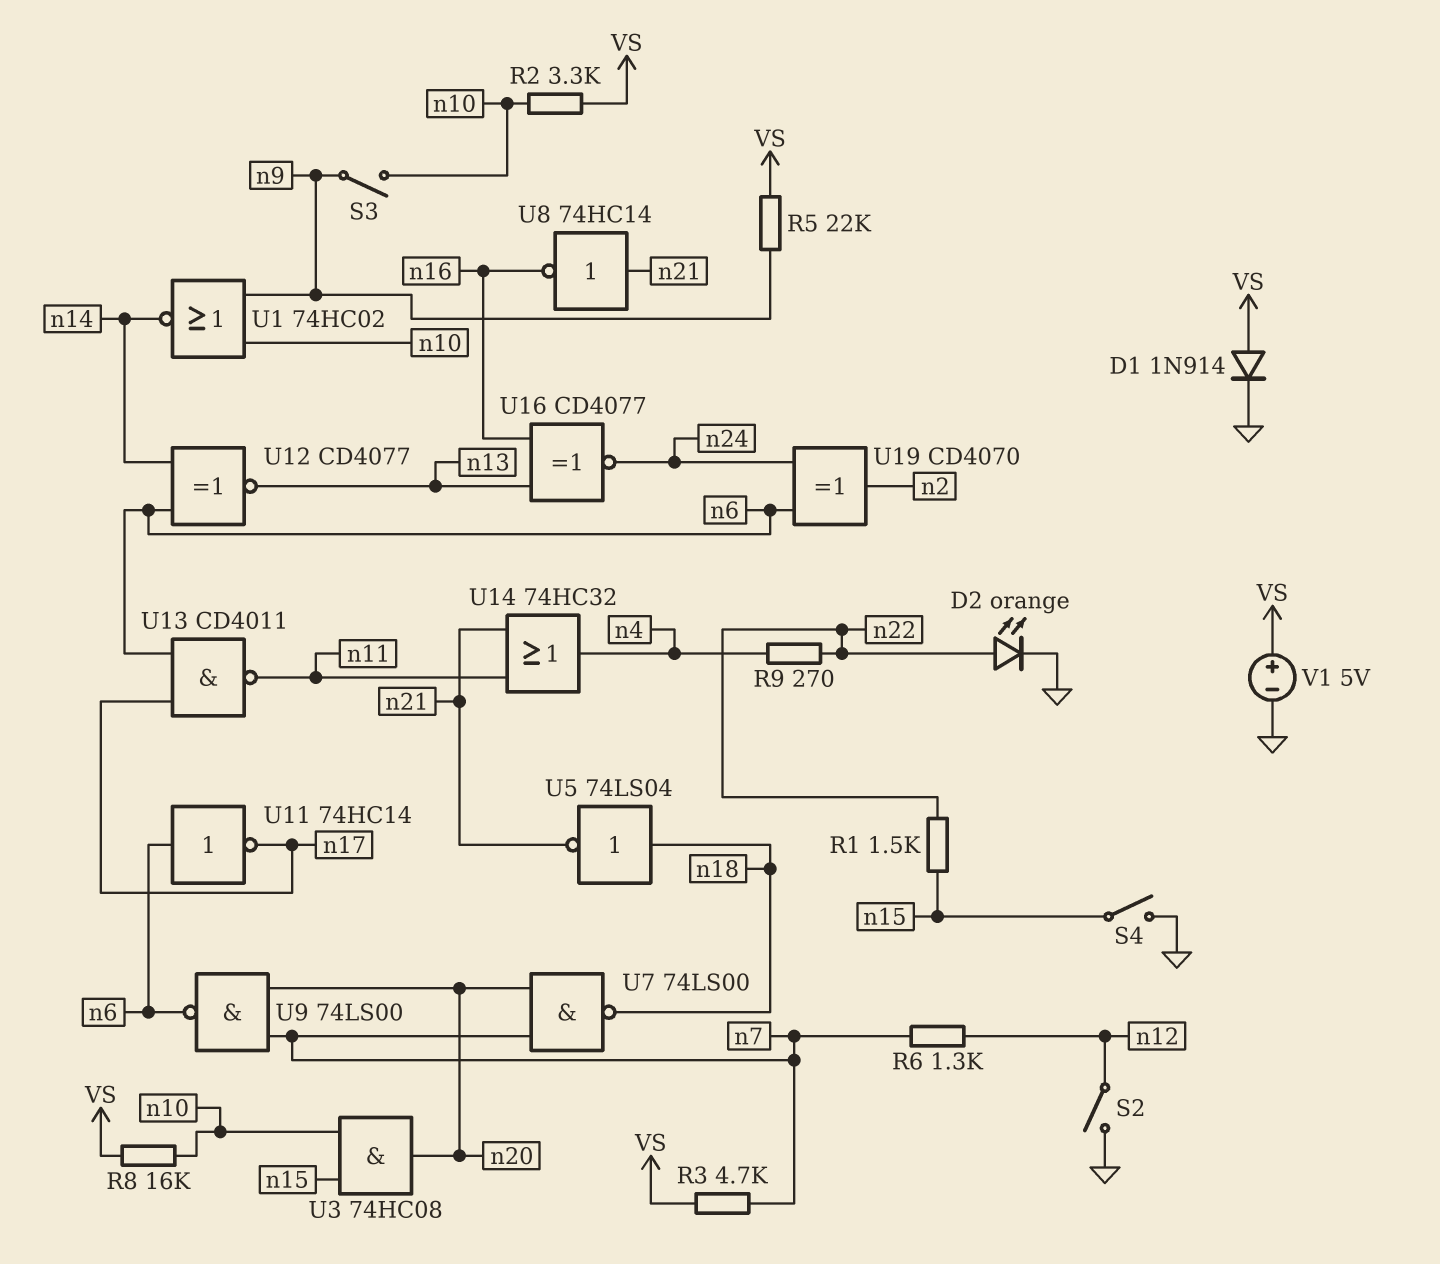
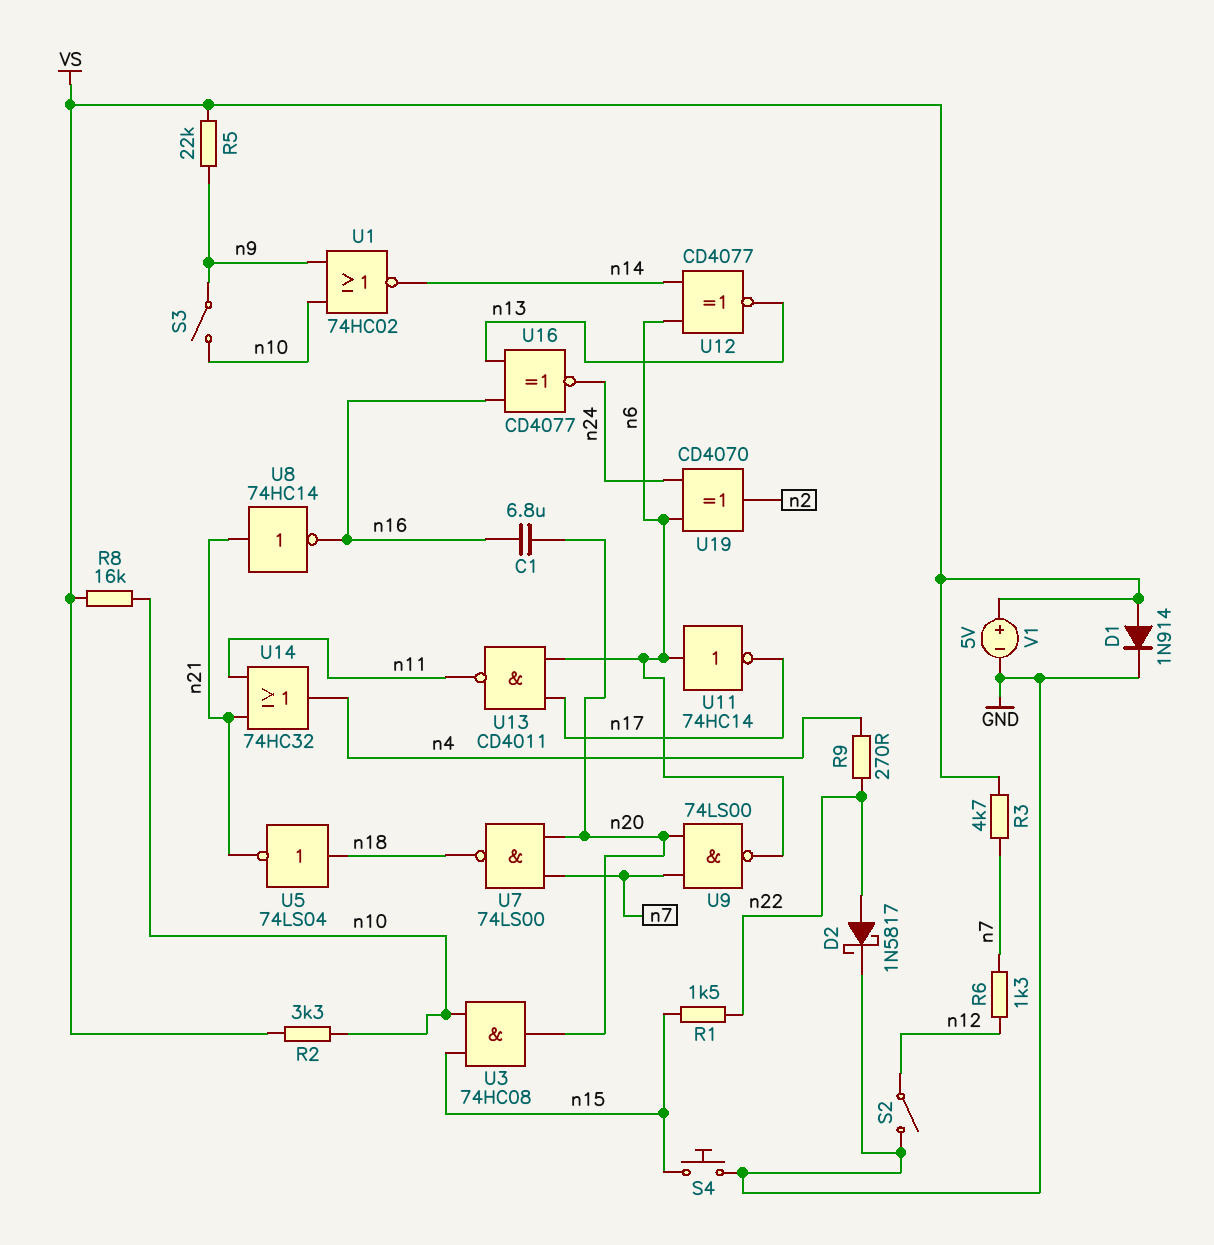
C1: none -> 6.8uF (n16, n20)
D2: LED orange (A n22, K GND) -> schottky 1N5817 (A n22, K GND)
S4: switch (GND, n15) -> button (GND, n15)

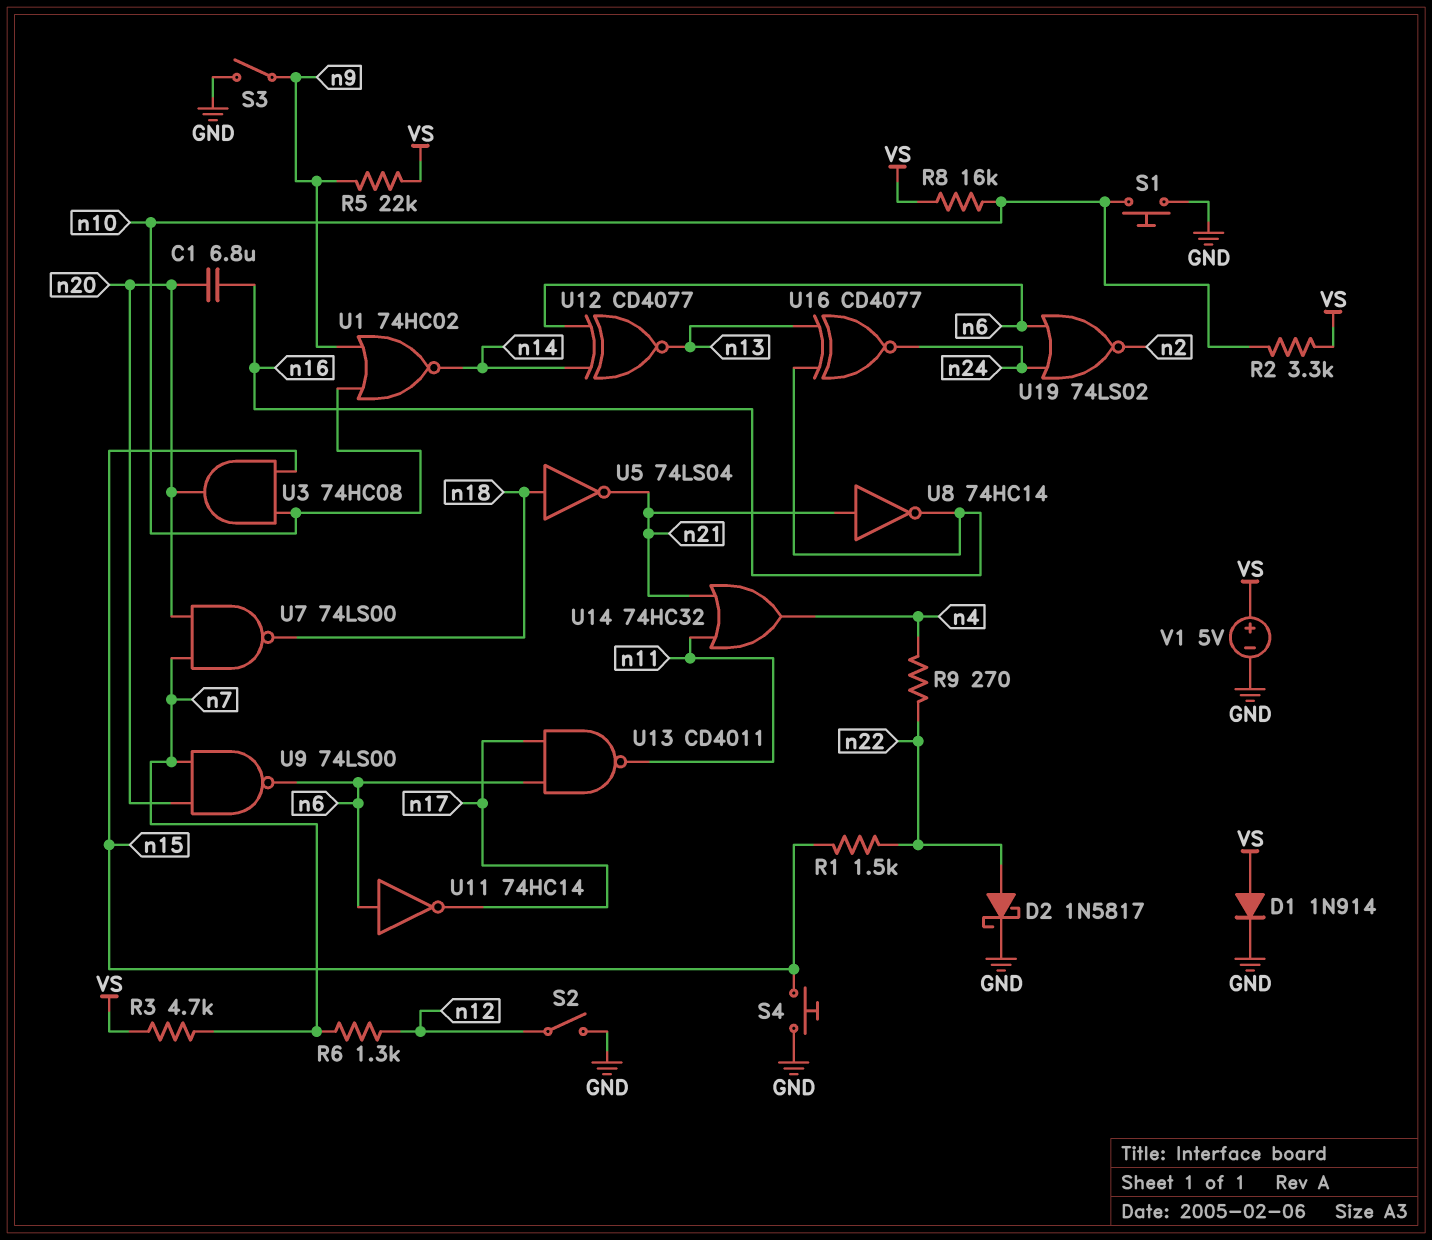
S1: none -> button (GND, n10)
S3: switch (n9, n10) -> switch (GND, n9)
U19: XOR CD4070 (in n6, in n24, out n2) -> NOR 74LS02 (in n6, in n24, out n2)

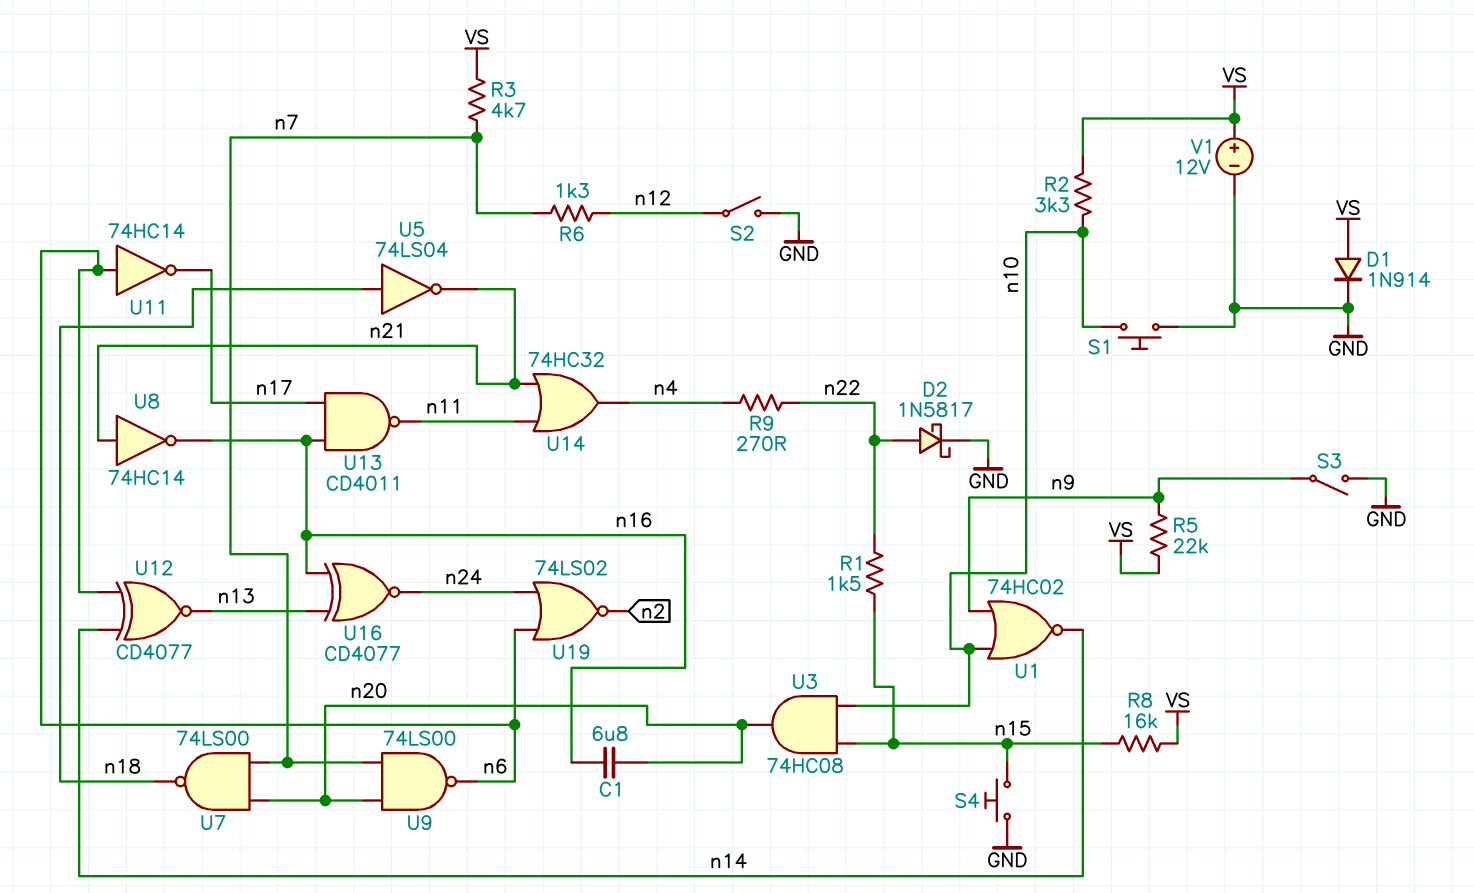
R8: 16k (VS, n10) -> 16k (VS, n15)
U13: NAND CD4011 (in n6, in n17, out n11) -> NAND CD4011 (in n16, in n17, out n11)
V1: 5V (plus VS, minus GND) -> 12V (plus VS, minus GND)

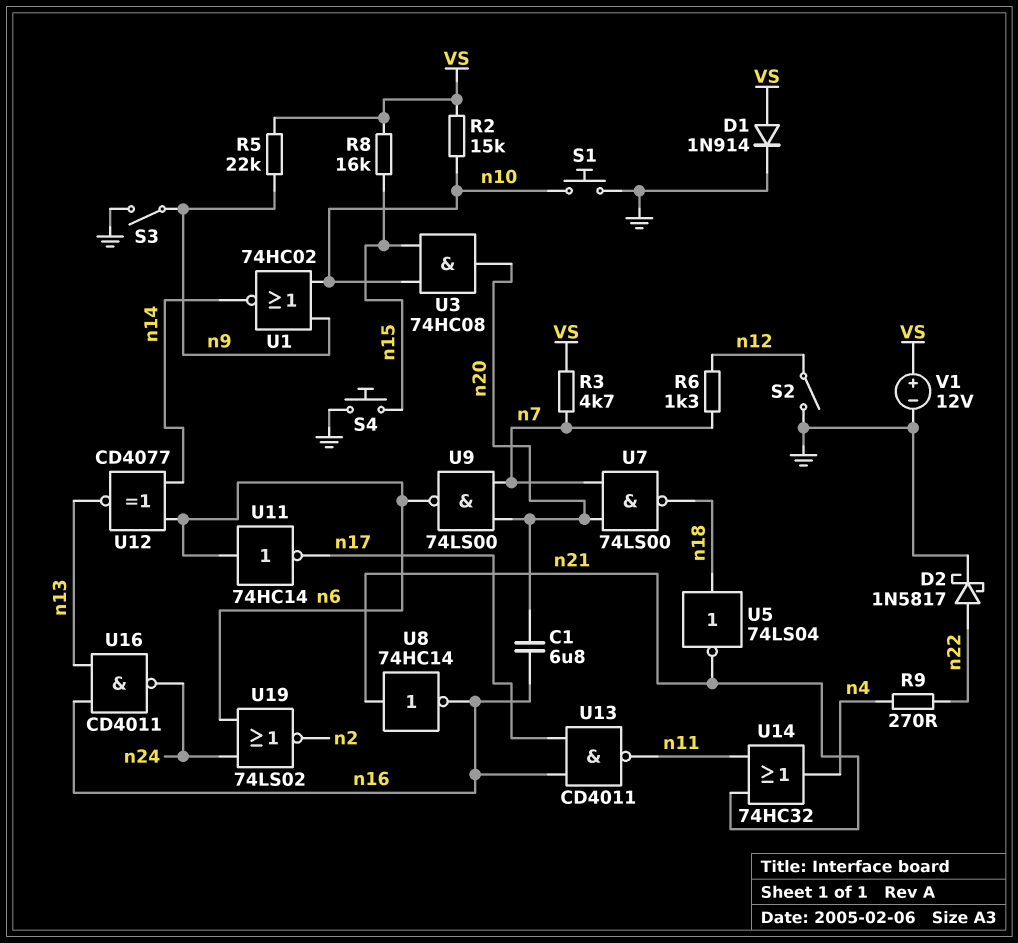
R1: 1.5k (n15, n22) -> none
R2: 3.3k (VS, n10) -> 15k (VS, n10)
U16: XNOR CD4077 (in n13, in n16, out n24) -> NAND CD4011 (in n13, in n16, out n24)

